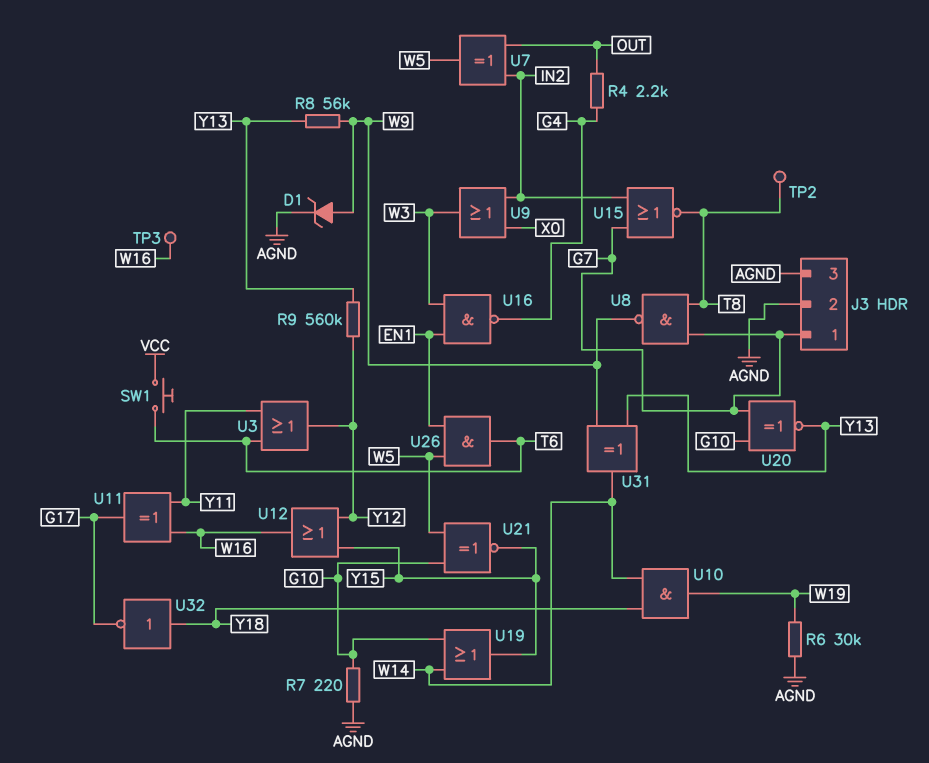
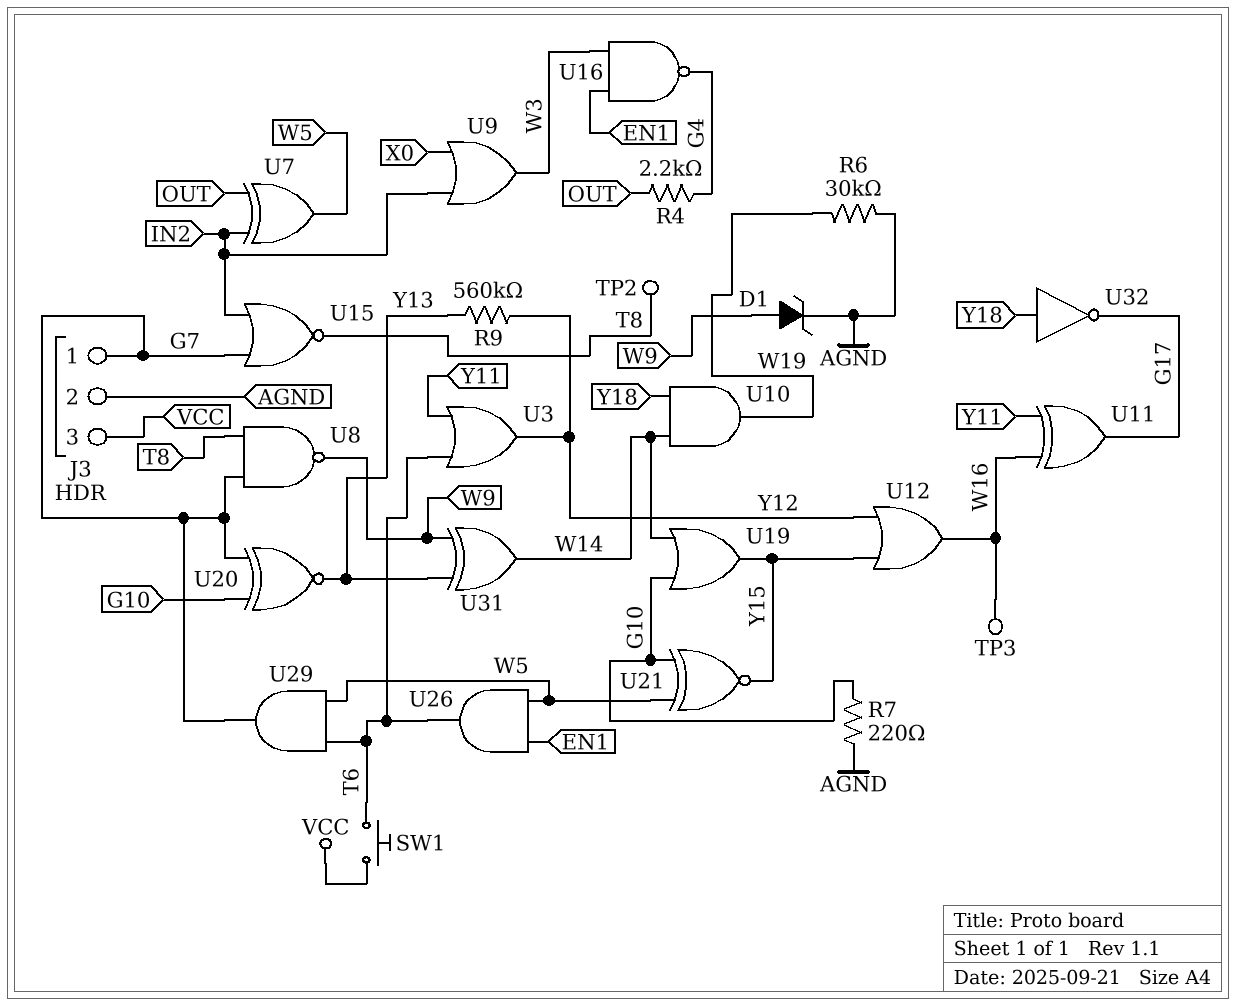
J3 pin 3: AGND -> VCC
R8: 56k (W9, Y13) -> none
U29: none -> AND (in T6, in W5, out G7)

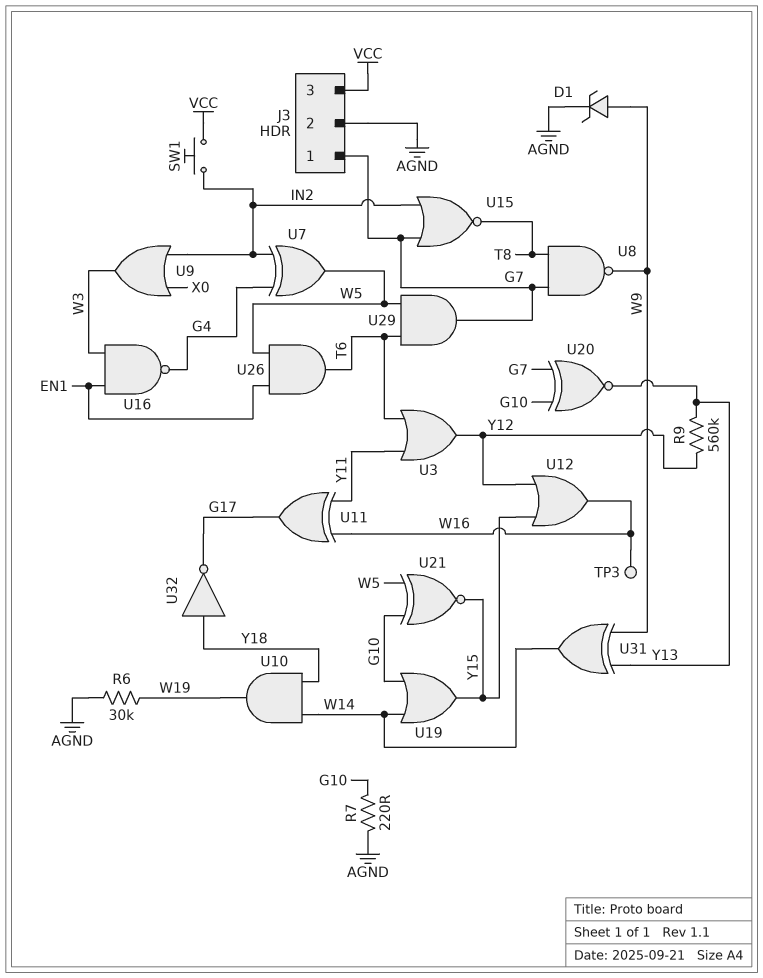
R4: 2.2k (G4, OUT) -> none
SW1: button (T6, VCC) -> button (IN2, VCC)
TP2: test point (T8) -> none
U7: XOR (in IN2, in OUT, out W5) -> XOR (in G4, in IN2, out W5)

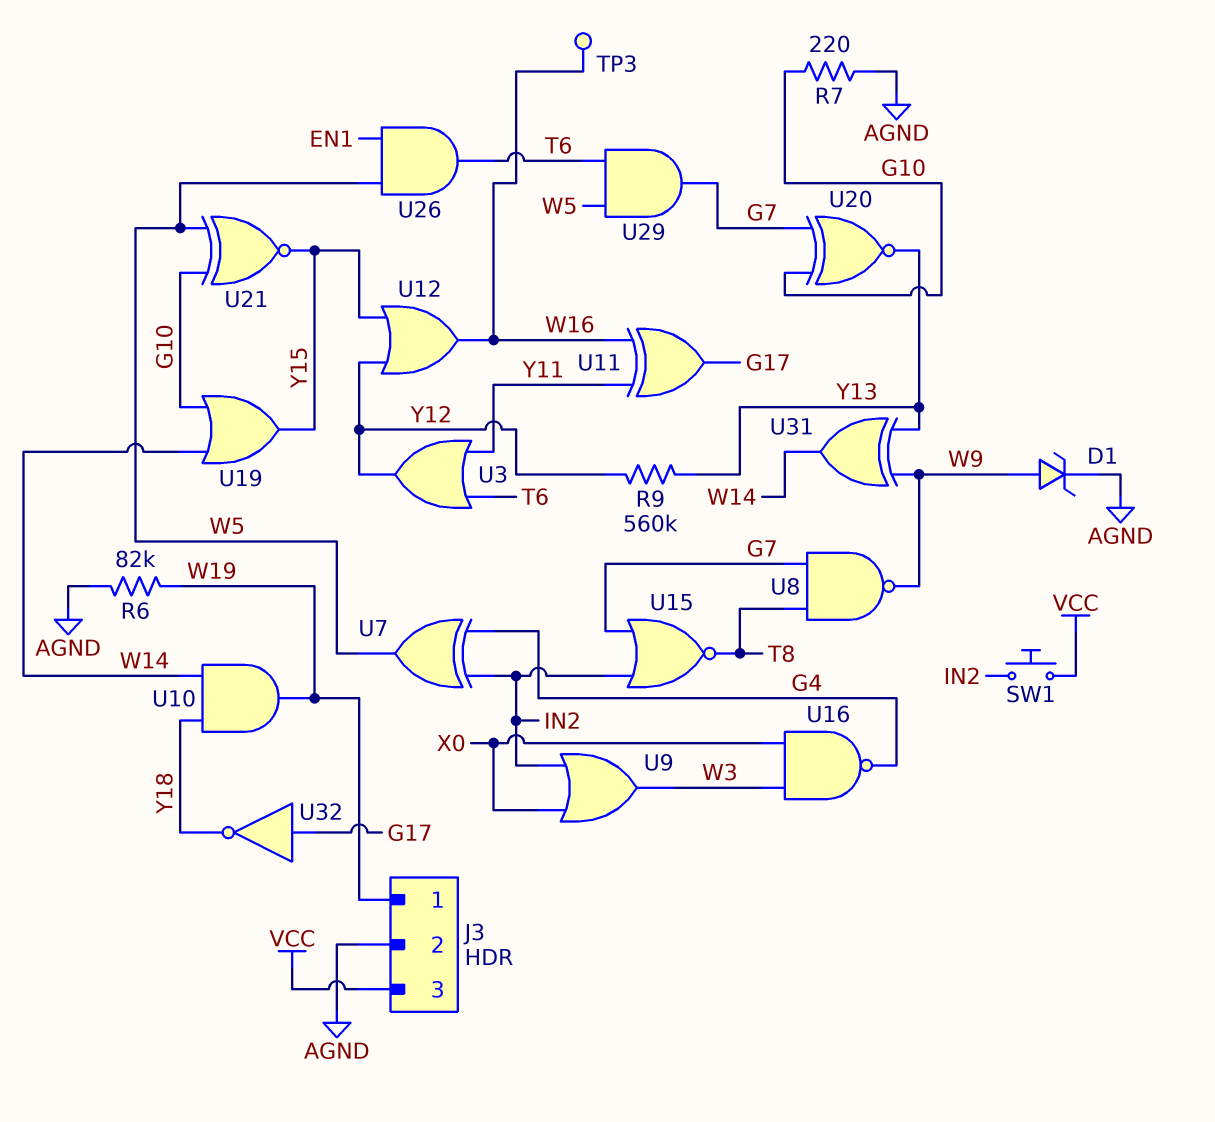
J3 pin 1: G7 -> W19
R6: 30k (AGND, W19) -> 82k (AGND, W19)
U16: NAND (in EN1, in W3, out G4) -> NAND (in W3, in X0, out G4)
U32: NOT (in Y18, out G17) -> NOT (in G17, out Y18)

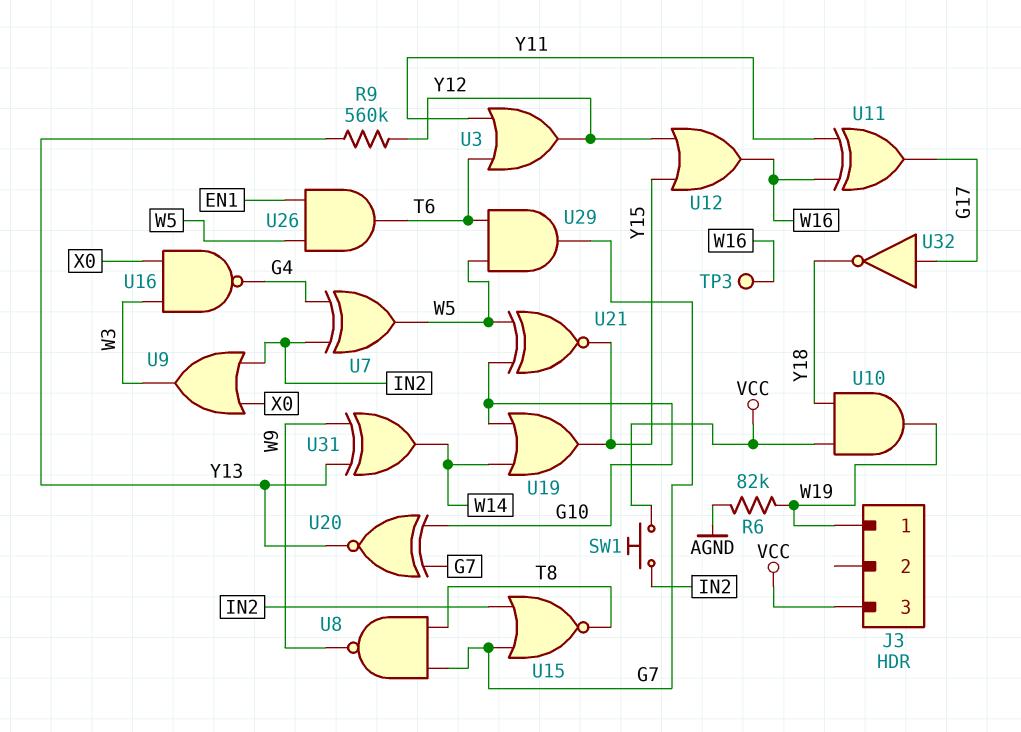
D1: zener (A W9, K AGND) -> none
J3 pin 2: AGND -> none
R7: 220 (AGND, G10) -> none
U10: AND (in W14, in Y18, out W19) -> AND (in VCC, in Y18, out W19)

